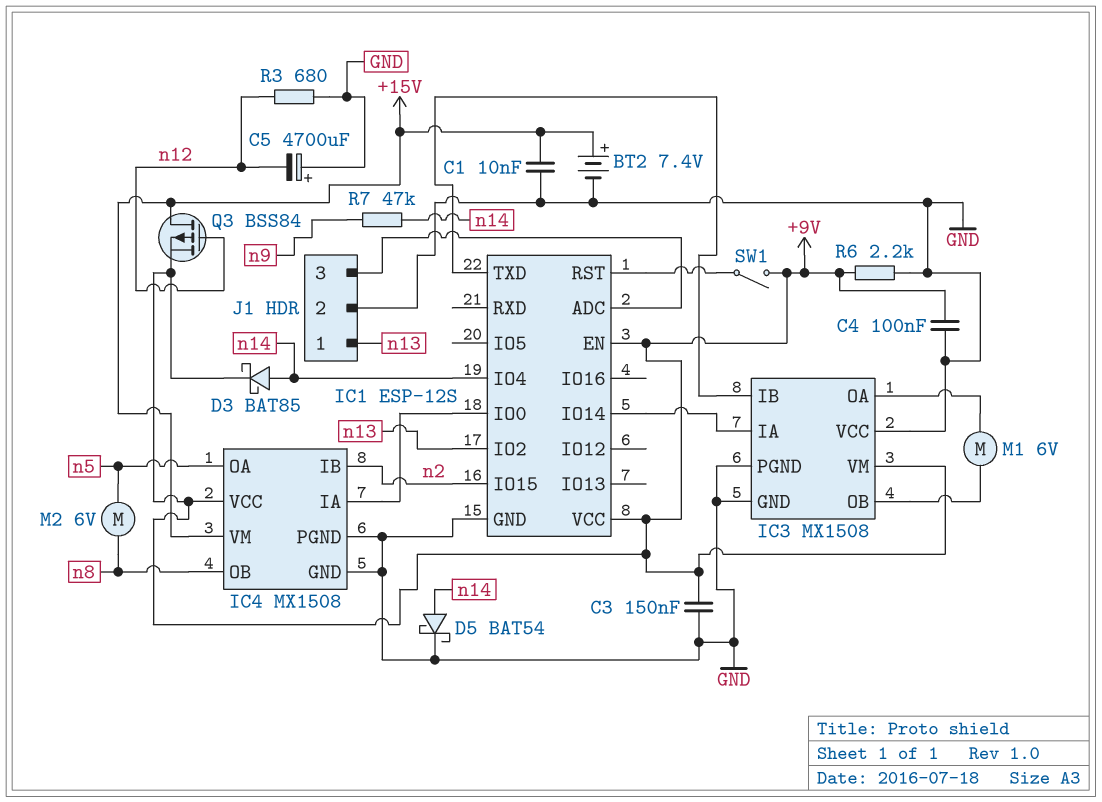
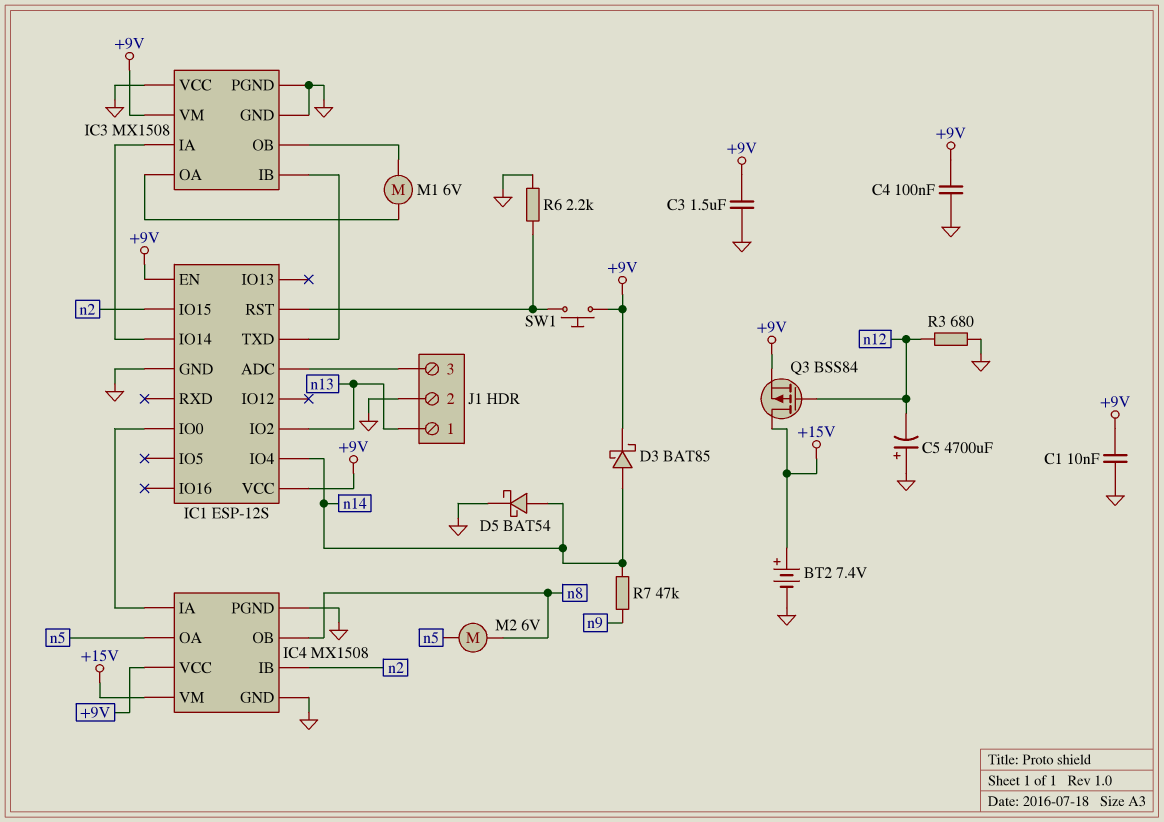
C1: 10nF (+15V, GND) -> 10nF (+9V, GND)
C3: 150nF (+9V, GND) -> 1.5uF (+9V, GND)
R6: 2.2k (+9V, GND) -> 2.2k (GND, IC1/RST)
SW1: switch (+9V, IC1/RST) -> button (+9V, IC1/RST)

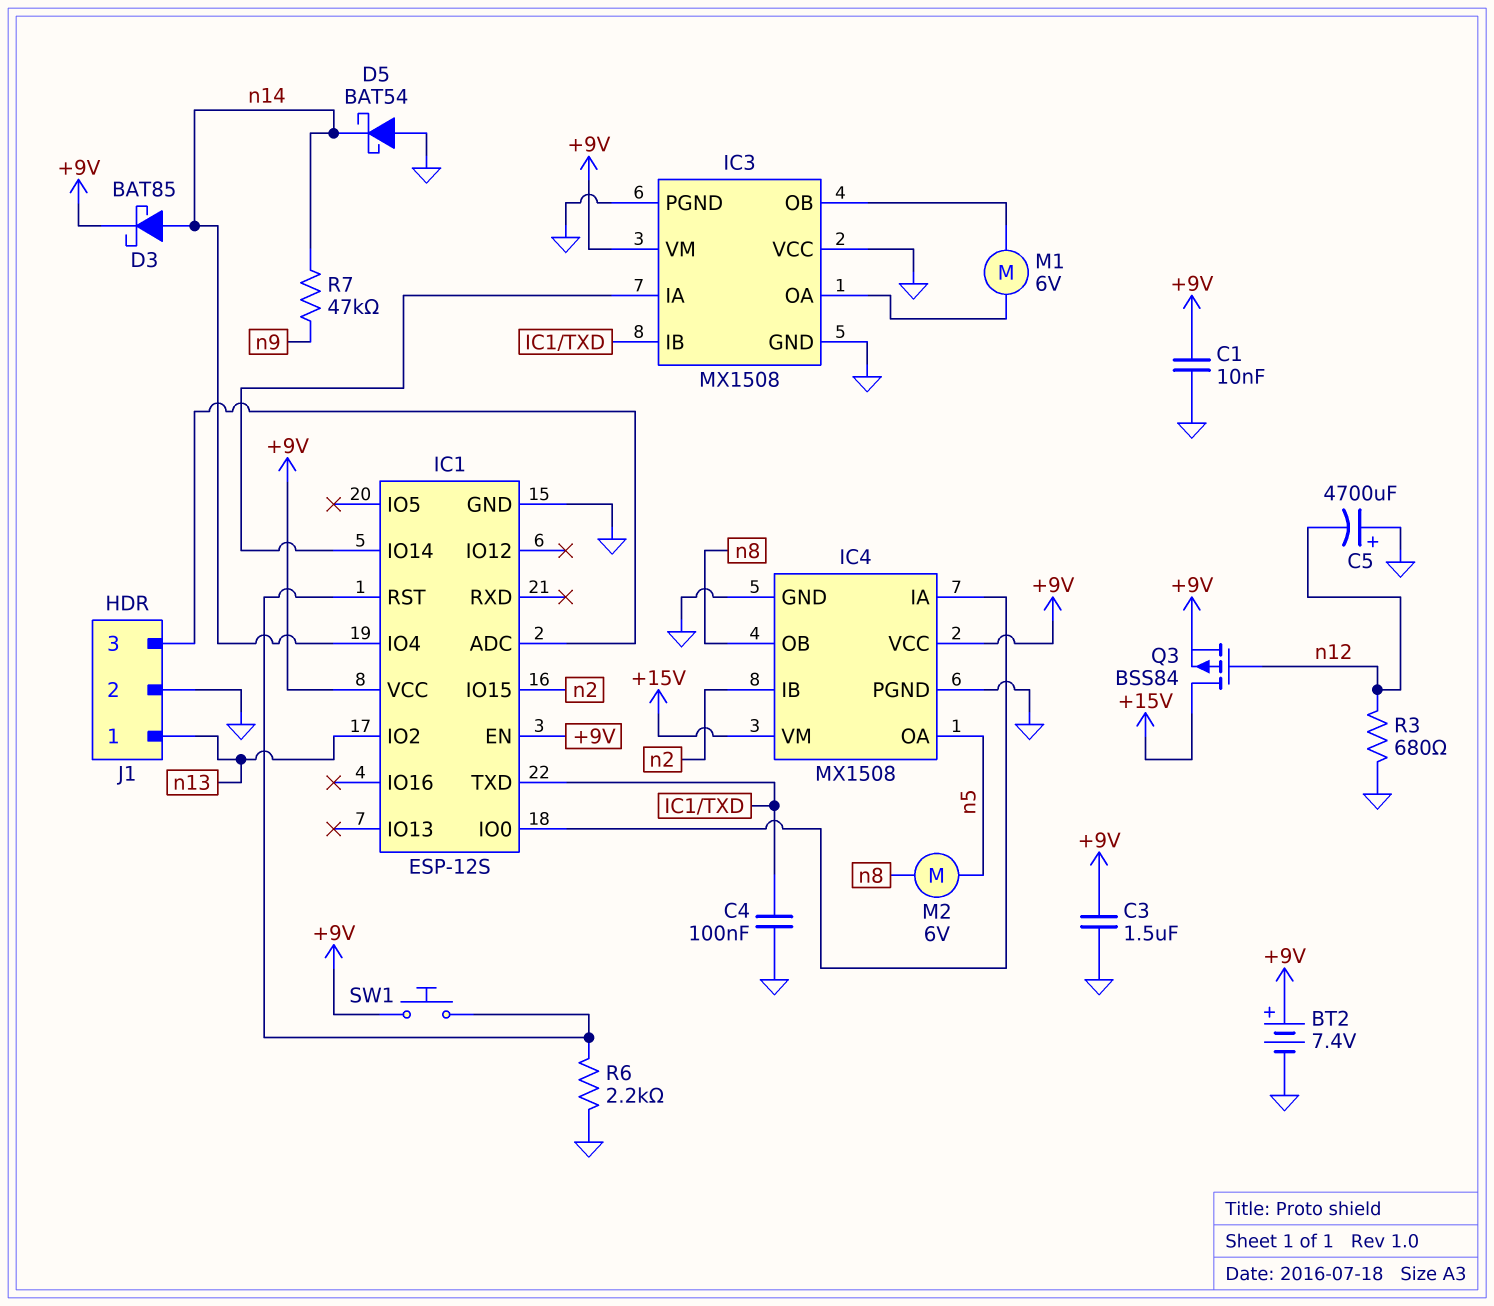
BT2: 7.4V (plus +15V, minus GND) -> 7.4V (plus +9V, minus GND)
C4: 100nF (+9V, GND) -> 100nF (GND, IC1/TXD)
D5: schottky BAT54 (A n14, K GND) -> schottky BAT54 (A GND, K n14)

